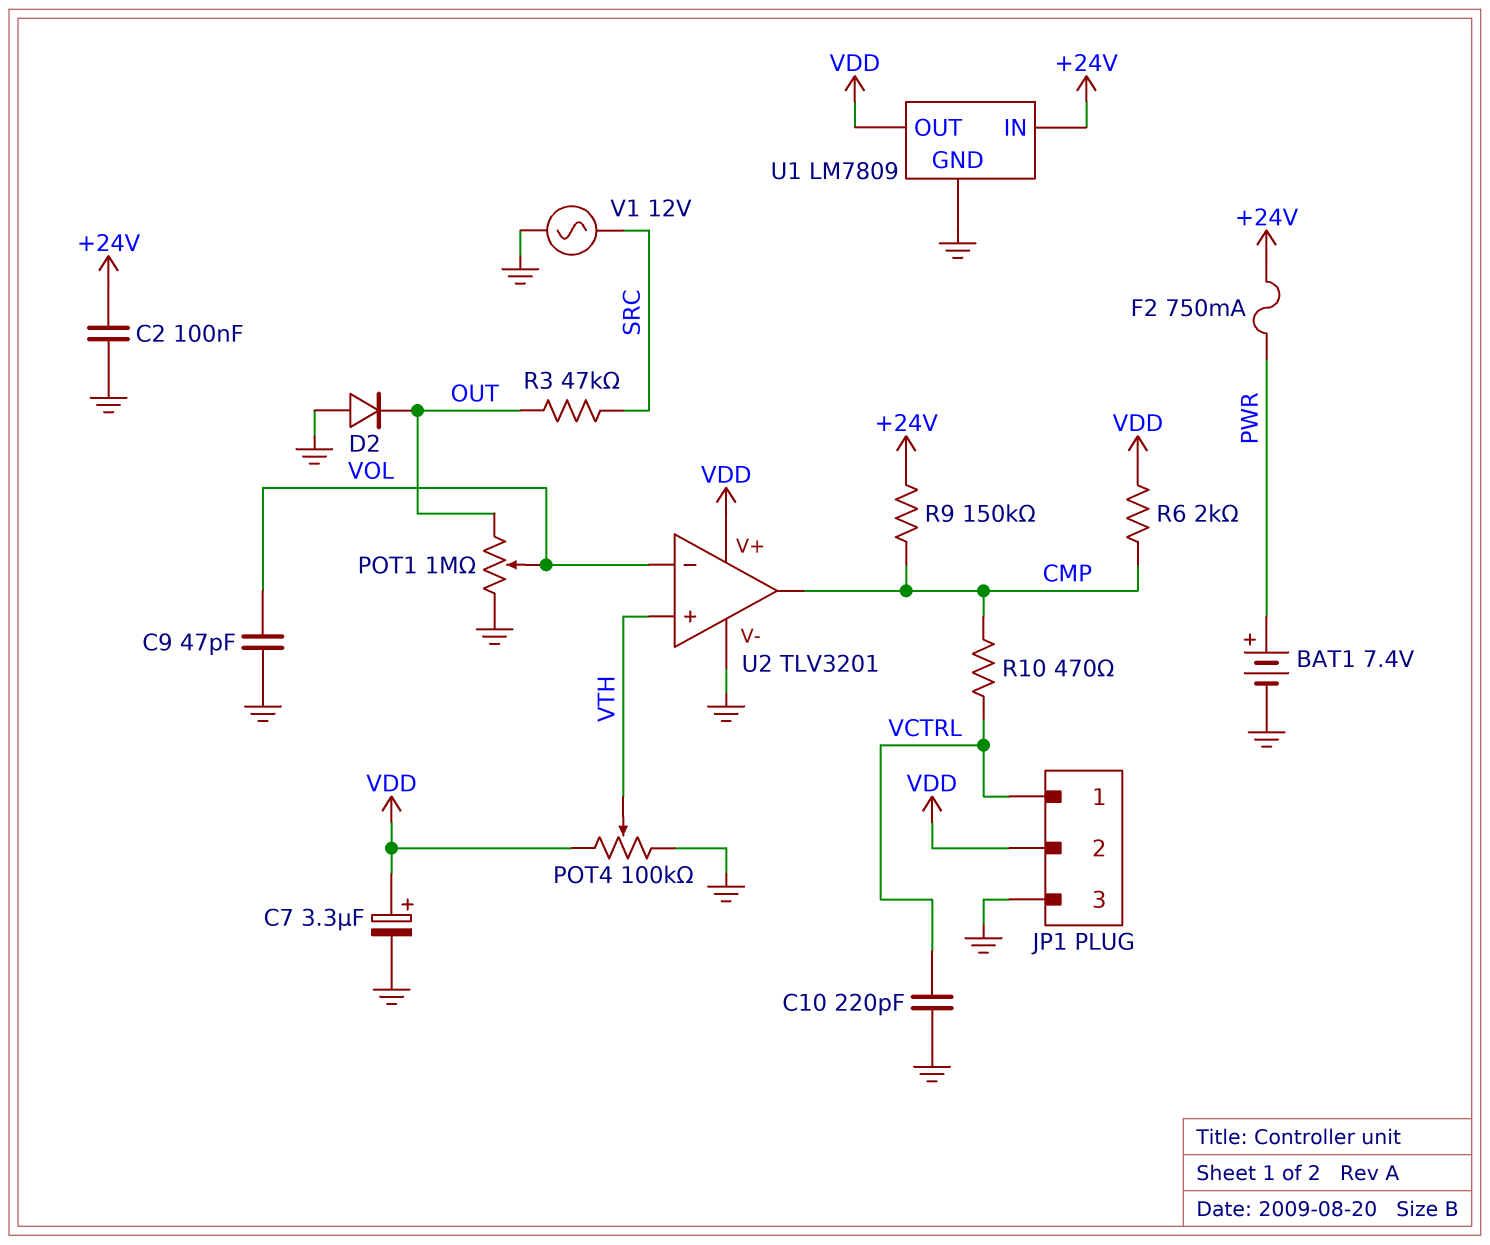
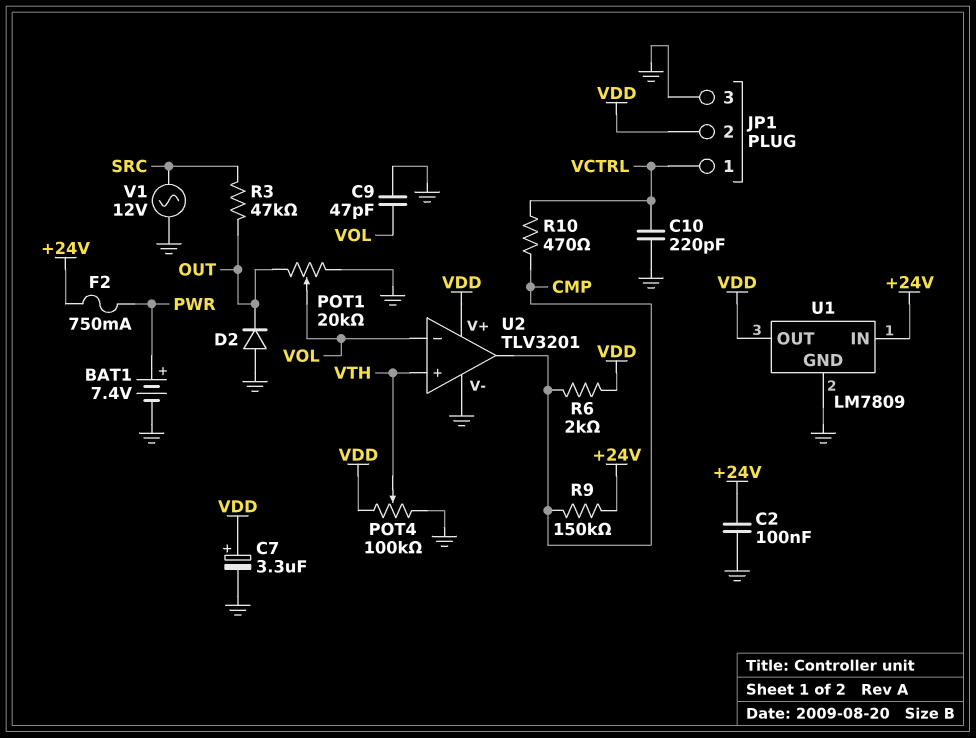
POT1: 1M (GND, OUT, wiper VOL) -> 20k (GND, OUT, wiper VOL)

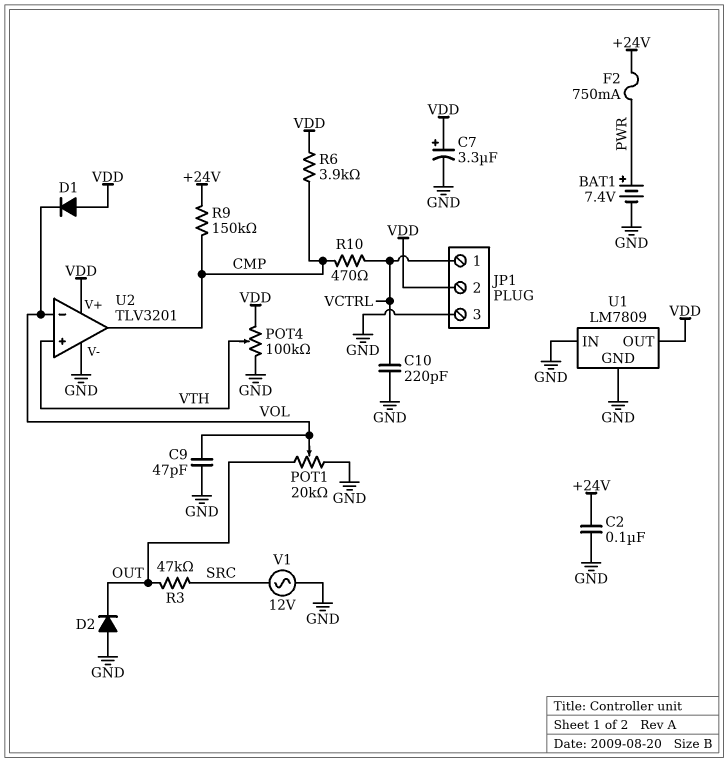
D1: none -> diode (A VDD, K VOL)
R6: 2k (CMP, VDD) -> 3.9k (CMP, VDD)
U1 pin IN: +24V -> GND

